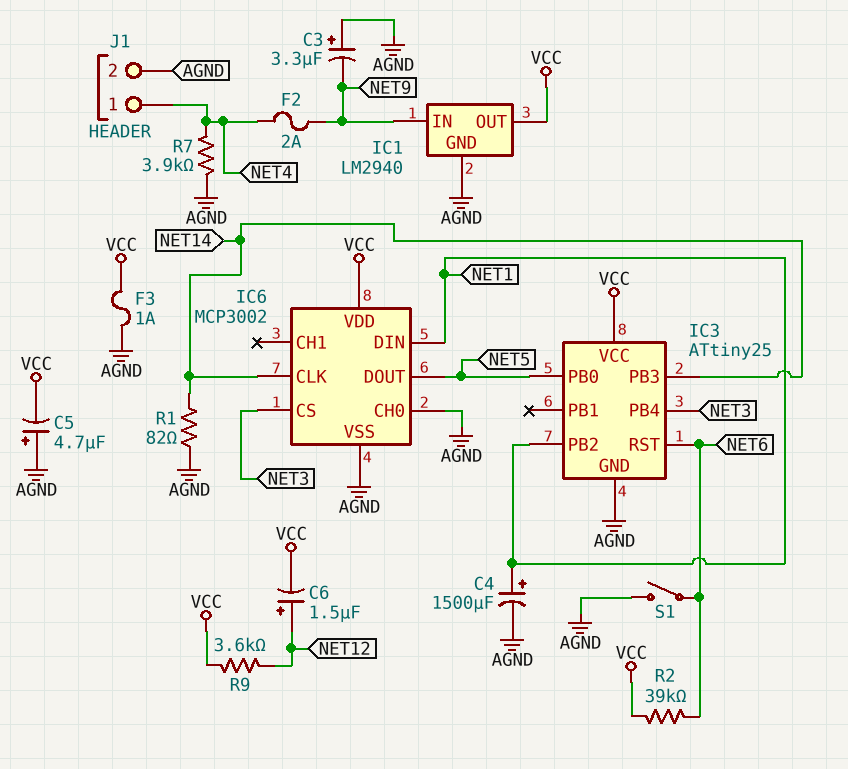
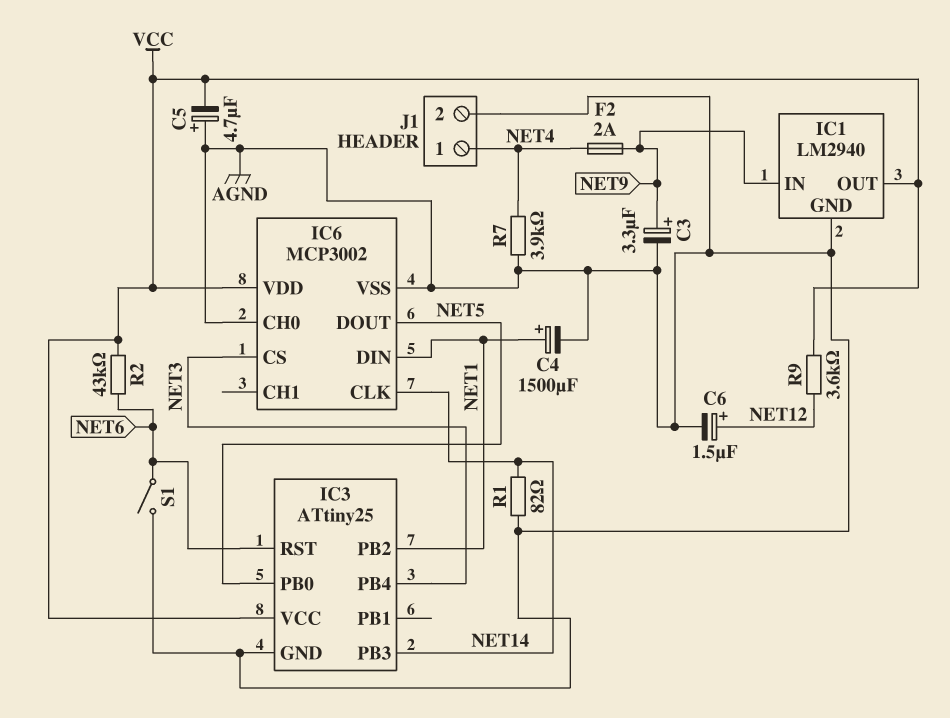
C3: 3.3uF (plus AGND, minus NET9) -> 3.3uF (plus NET9, minus AGND)
C6: 1.5uF (plus NET12, minus VCC) -> 1.5uF (plus NET12, minus AGND)
F3: 1A (AGND, VCC) -> none
R2: 39k (NET6, VCC) -> 43k (NET6, VCC)

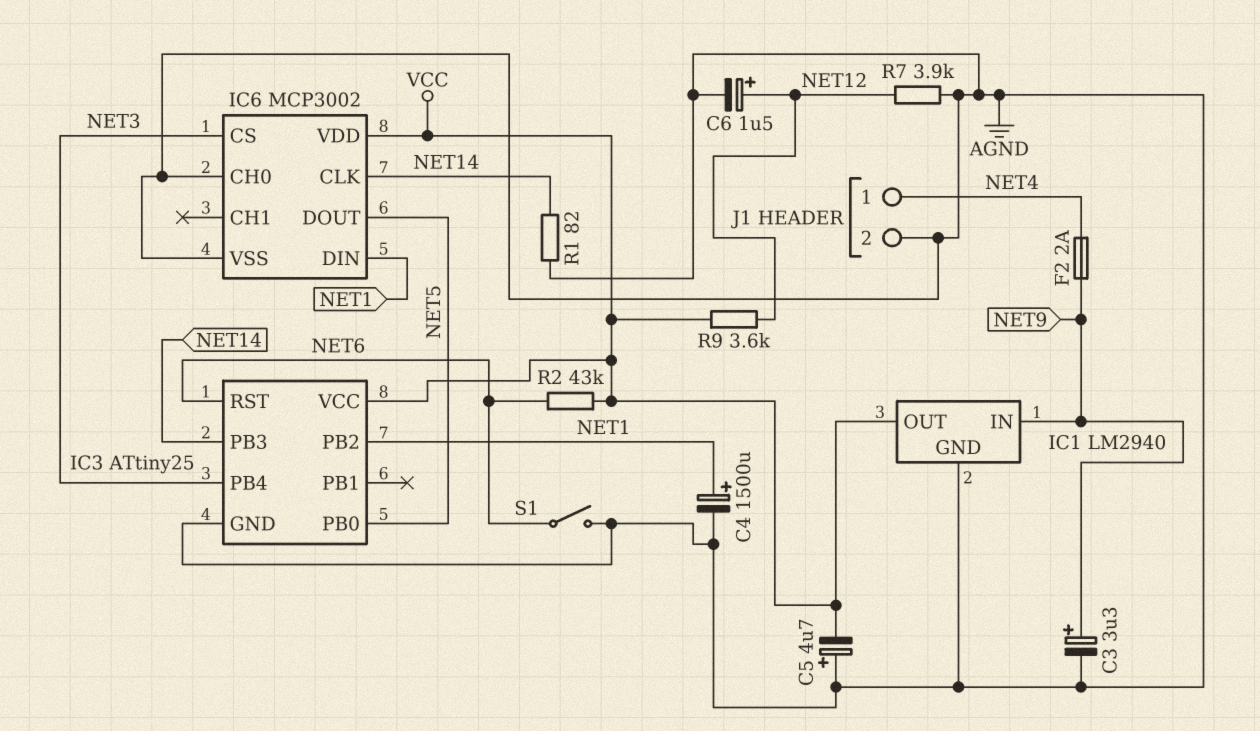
R7: 3.9k (AGND, NET4) -> 3.9k (AGND, NET12)

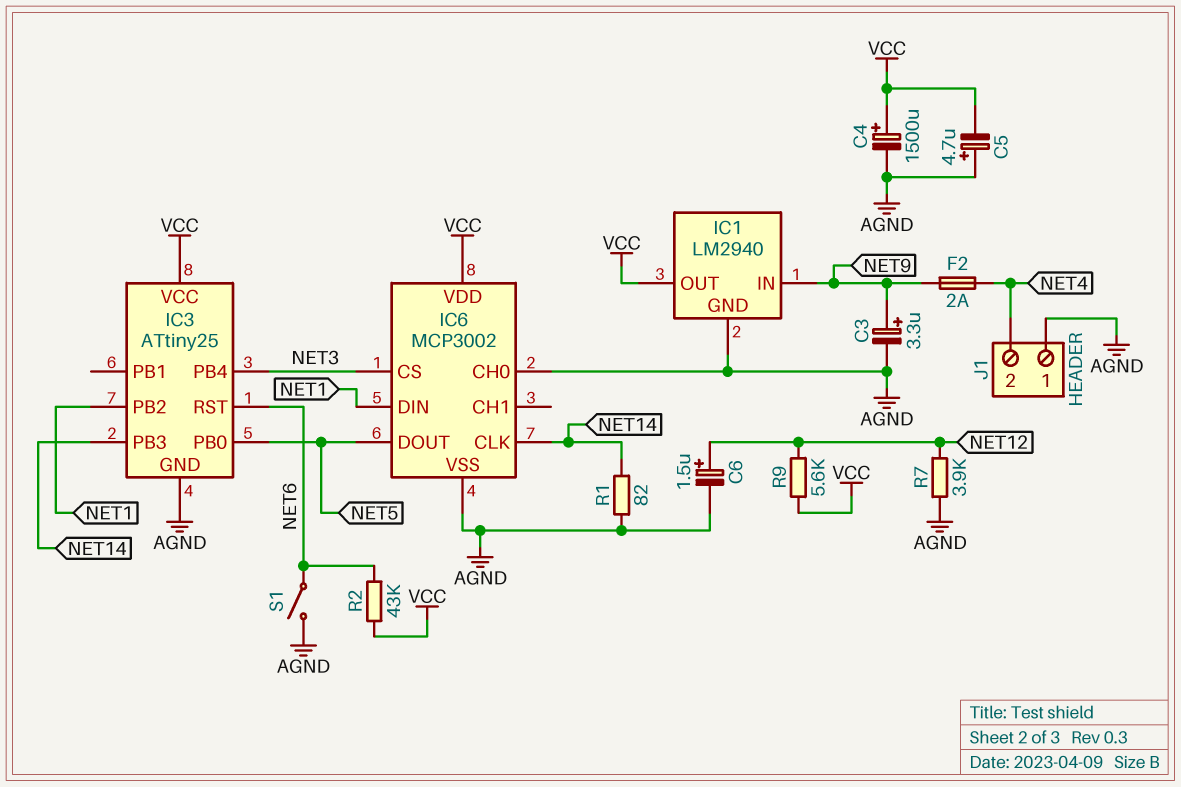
C4: 1500uF (plus NET1, minus AGND) -> 1500uF (plus VCC, minus AGND)
J1 pin 1: NET4 -> AGND
J1 pin 2: AGND -> NET4
R9: 3.6k (NET12, VCC) -> 5.6k (NET12, VCC)

